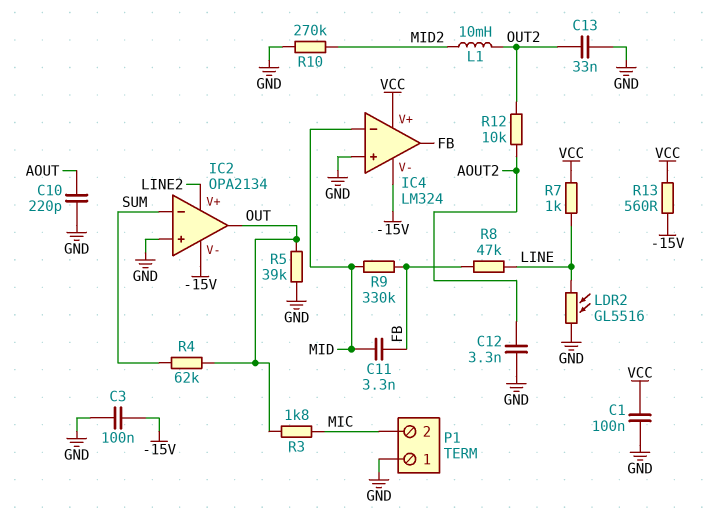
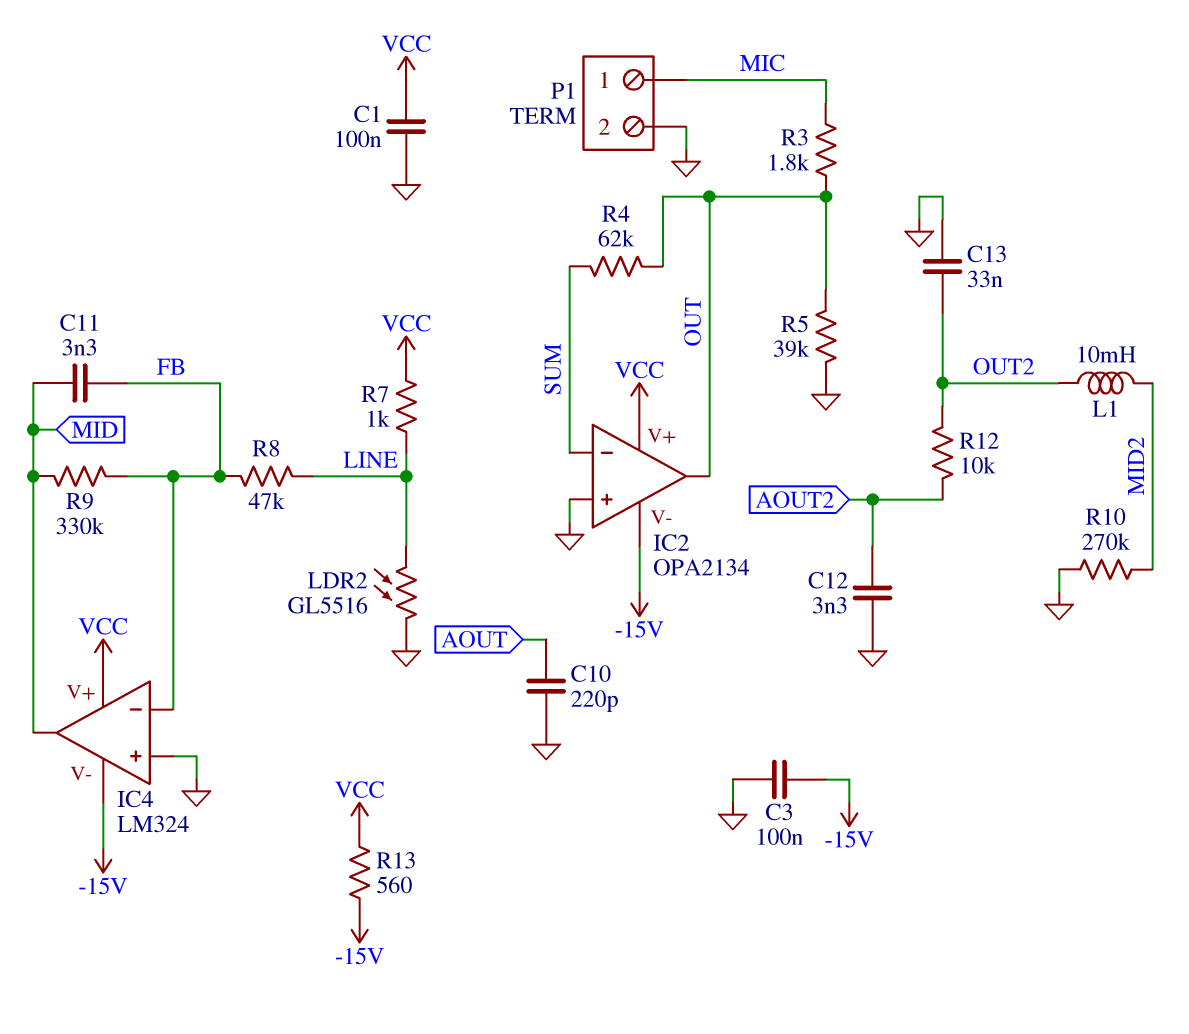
IC2 pin V+: LINE2 -> VCC
IC4 pin in-: MID -> FB
IC4 pin out: FB -> MID
P1 pin 1: GND -> MIC
P1 pin 2: MIC -> GND

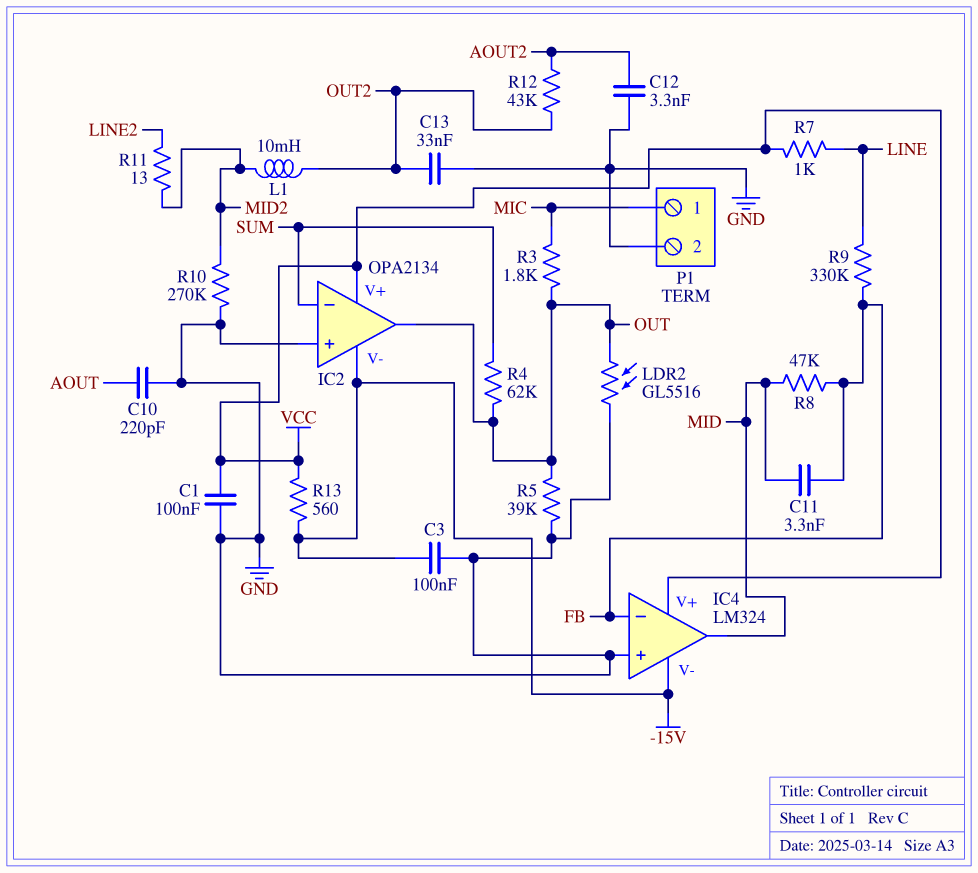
LDR2: GL5516 (GND, LINE) -> GL5516 (GND, OUT)
R8: 47k (FB, LINE) -> 47k (FB, MID)
R9: 330k (FB, MID) -> 330k (FB, LINE)
R11: none -> 13 (LINE2, MID2)
R12: 10k (AOUT2, OUT2) -> 43k (AOUT2, OUT2)

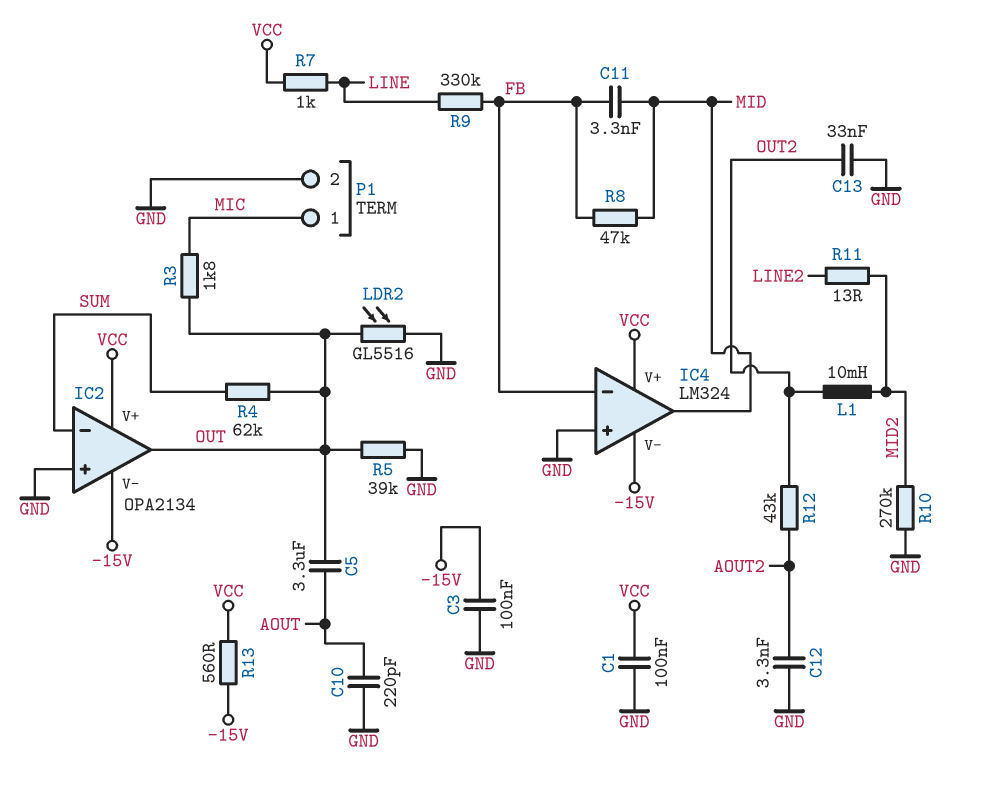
C5: none -> 3.3uF (AOUT, OUT)

